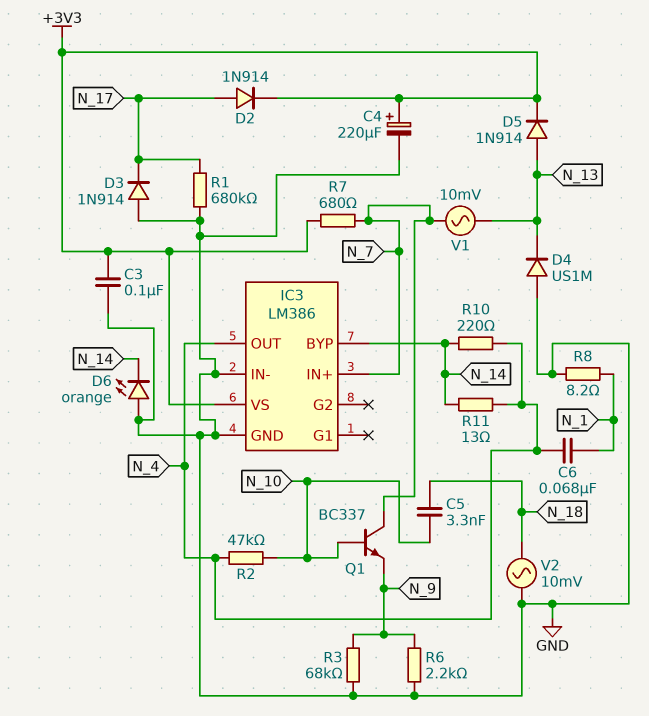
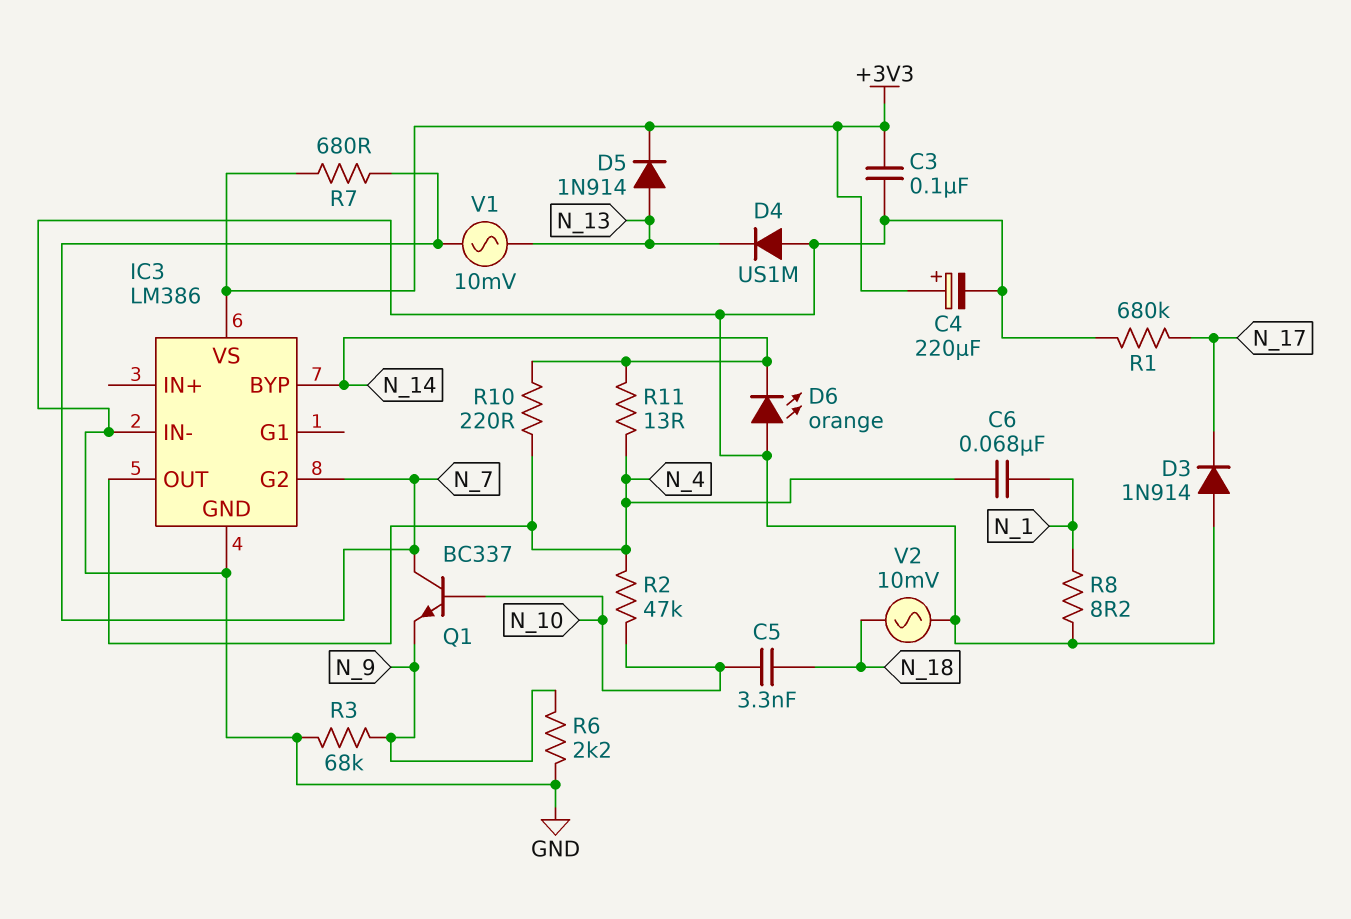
D2: diode 1N914 (A N_17, K +3V3) -> none
IC3 pin G2: none -> N_7
IC3 pin IN+: N_7 -> none

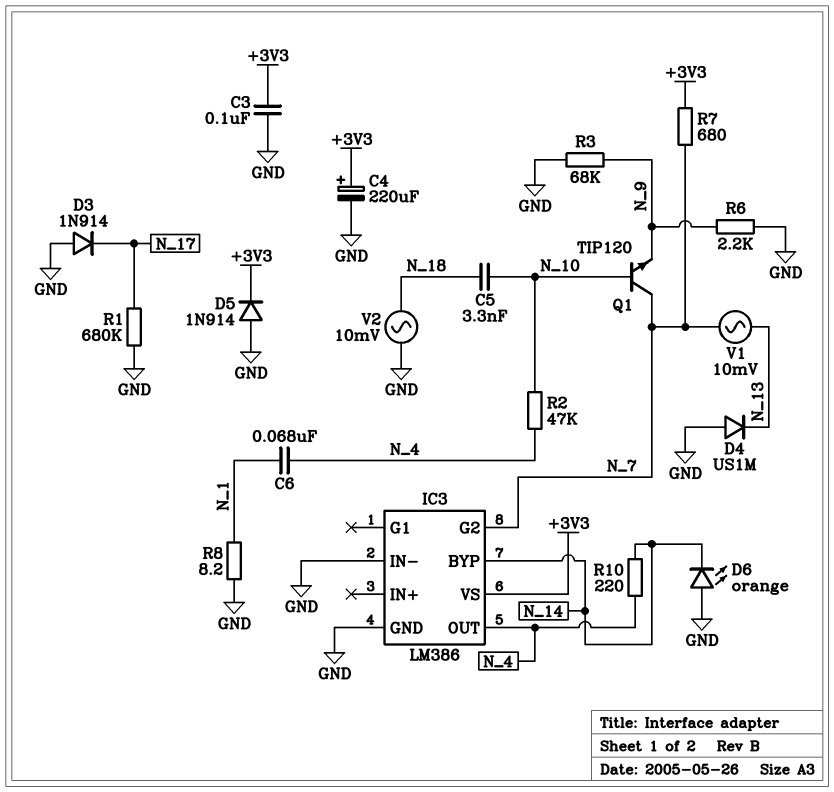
D5: diode 1N914 (A N_13, K +3V3) -> diode 1N914 (A GND, K +3V3)
Q1: NPN BC337 (B N_10, C N_7, E N_9) -> NPN TIP120 (B N_10, C N_7, E N_9)
R11: 13 (N_4, N_14) -> none

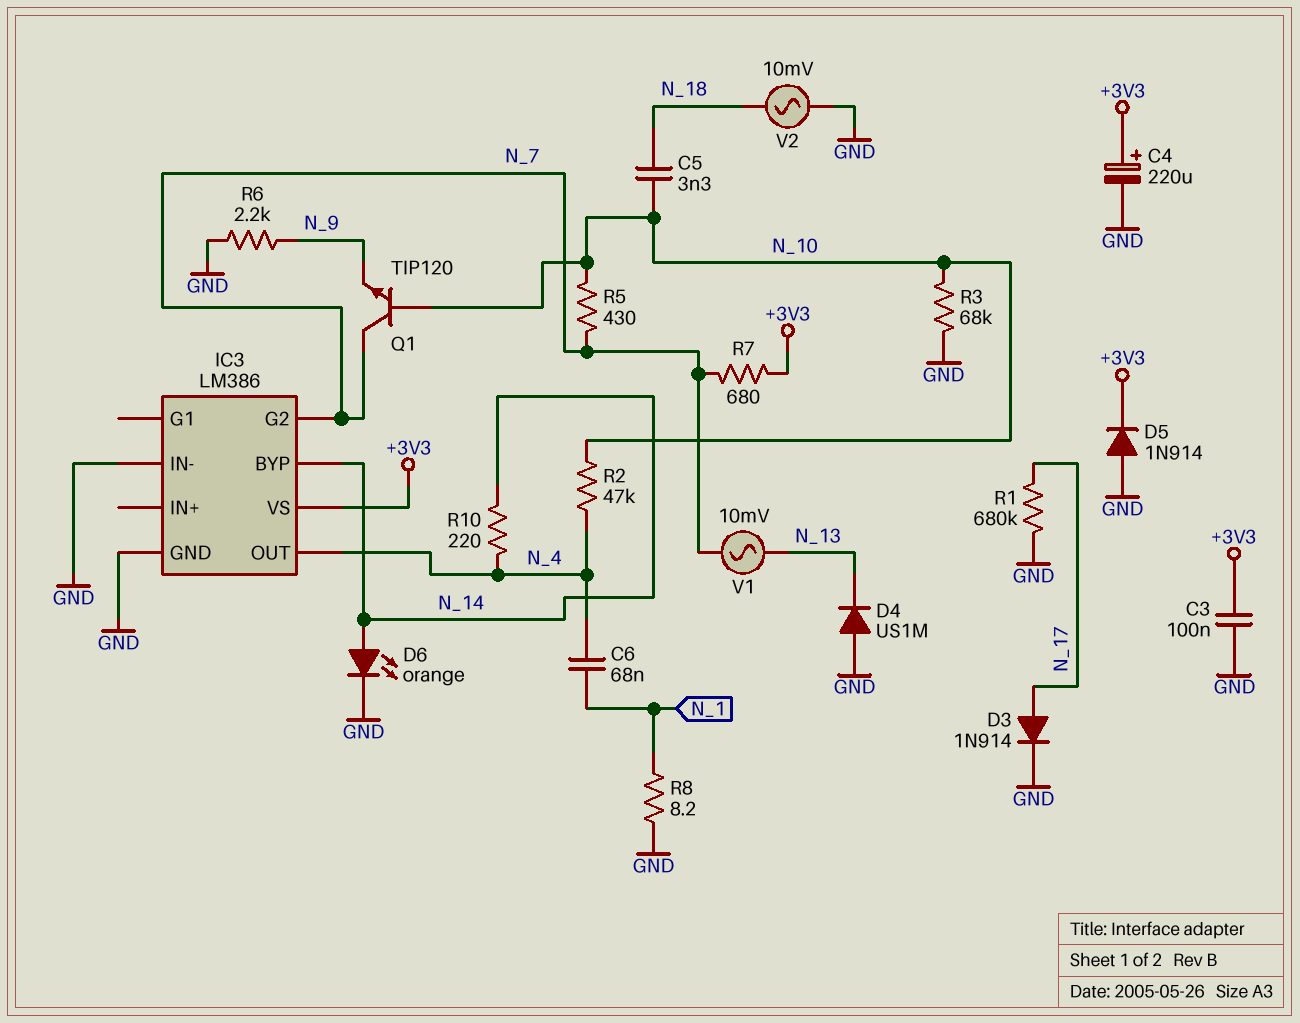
D3: diode 1N914 (A GND, K N_17) -> diode 1N914 (A N_17, K GND)
D6: LED orange (A GND, K N_14) -> LED orange (A N_14, K GND)
R3: 68k (GND, N_9) -> 68k (GND, N_10)
R5: none -> 430 (N_7, N_10)

